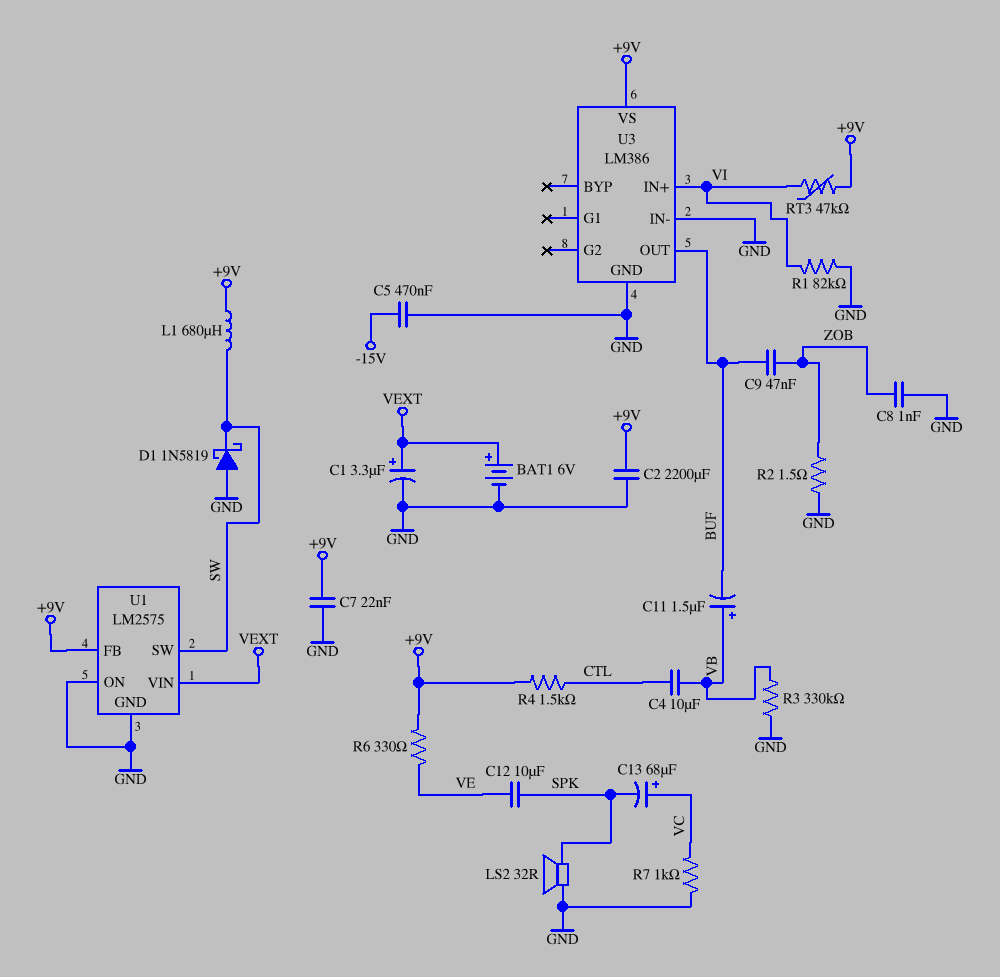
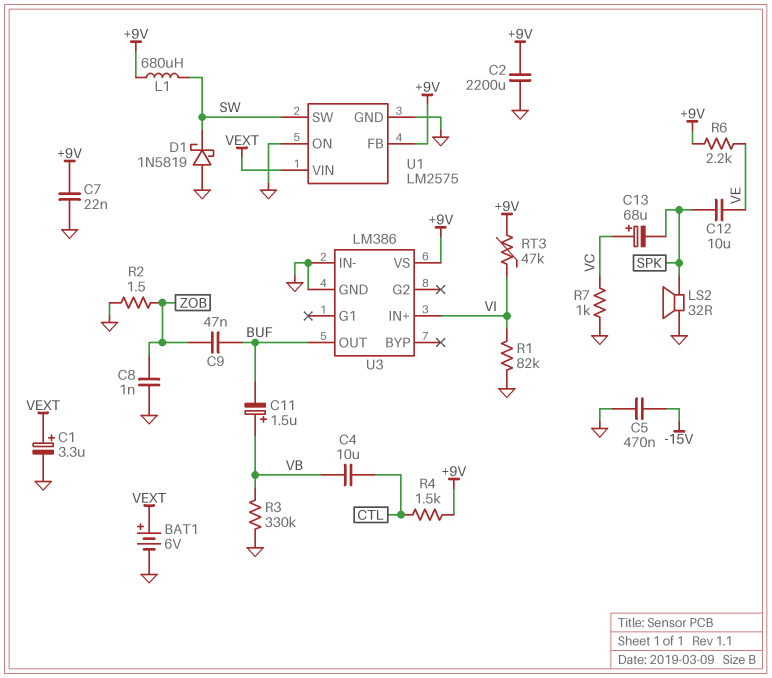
R6: 330 (+9V, VE) -> 2.2k (+9V, VE)

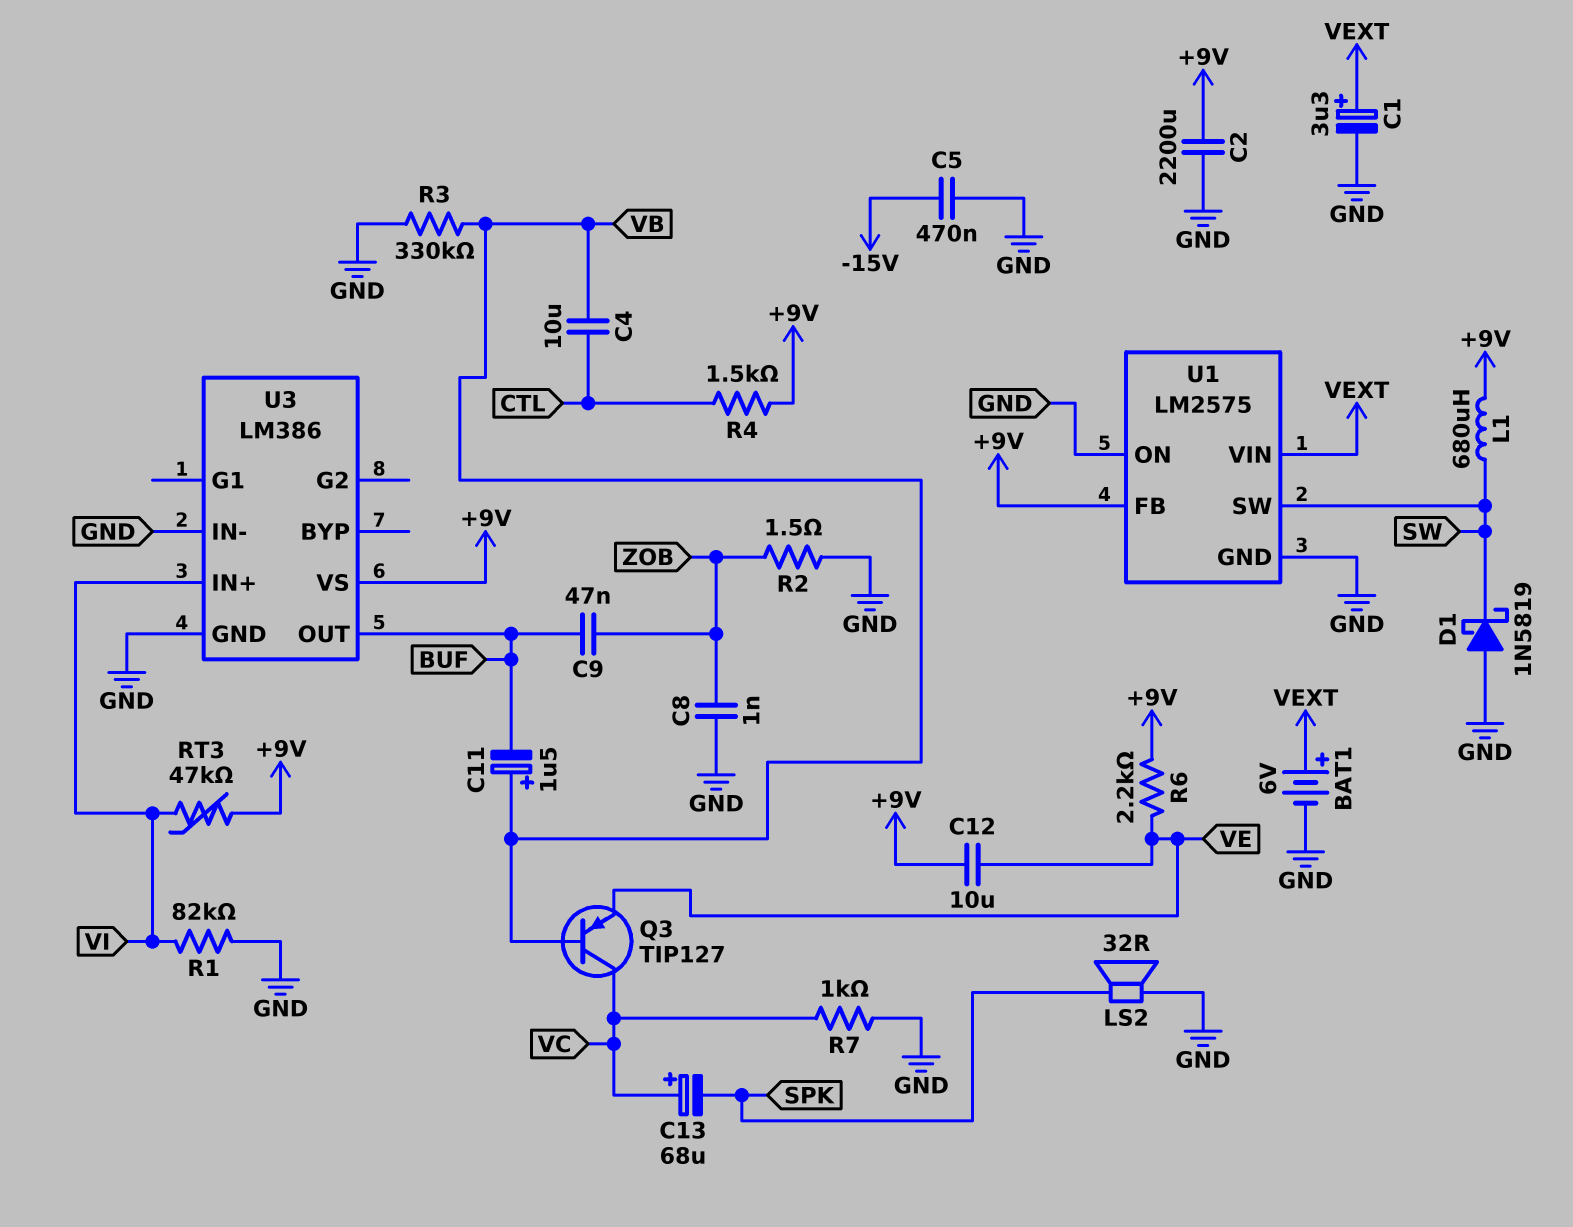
C7: 22nF (+9V, GND) -> none
C12: 10uF (SPK, VE) -> 10uF (+9V, VE)
Q3: none -> PNP TIP127 (B VB, C VC, E VE)

